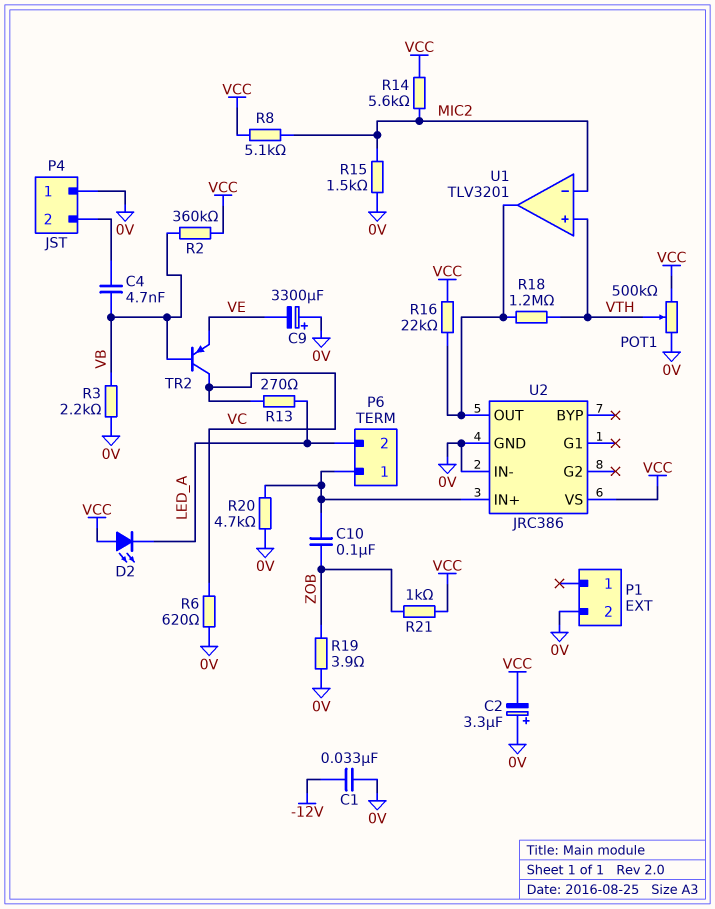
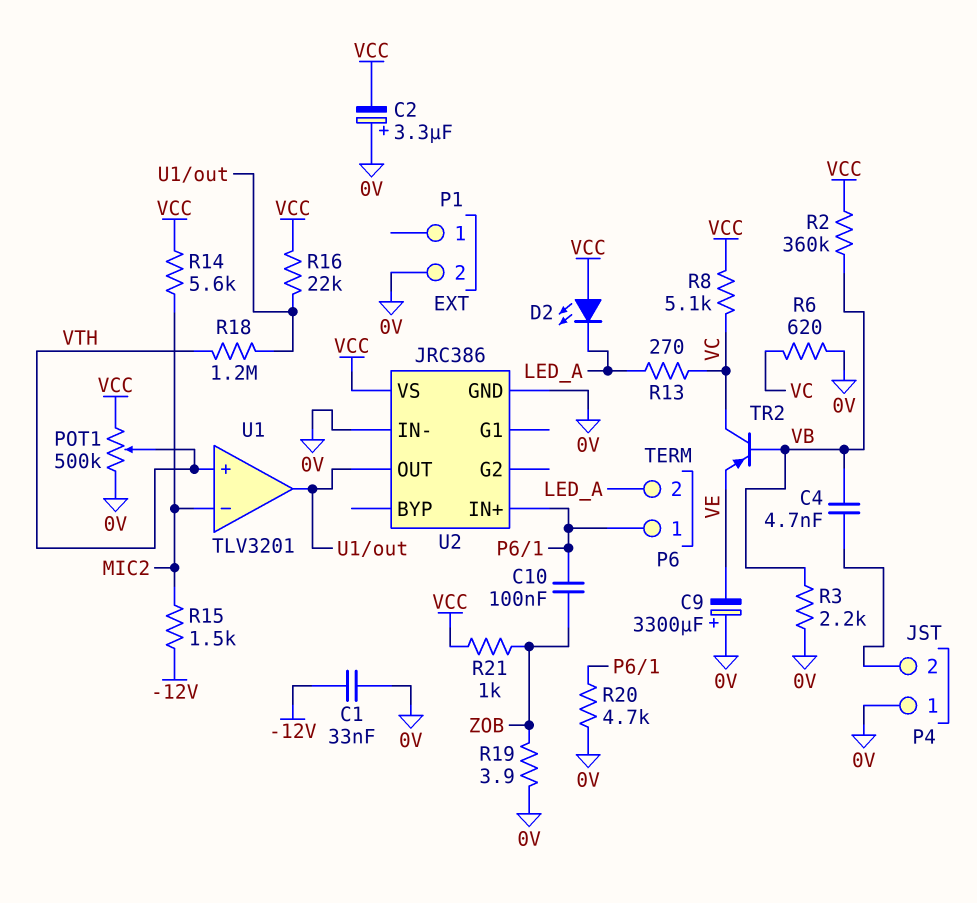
R8: 5.1k (MIC2, VCC) -> 5.1k (VC, VCC)
R15: 1.5k (0V, MIC2) -> 1.5k (-12V, MIC2)

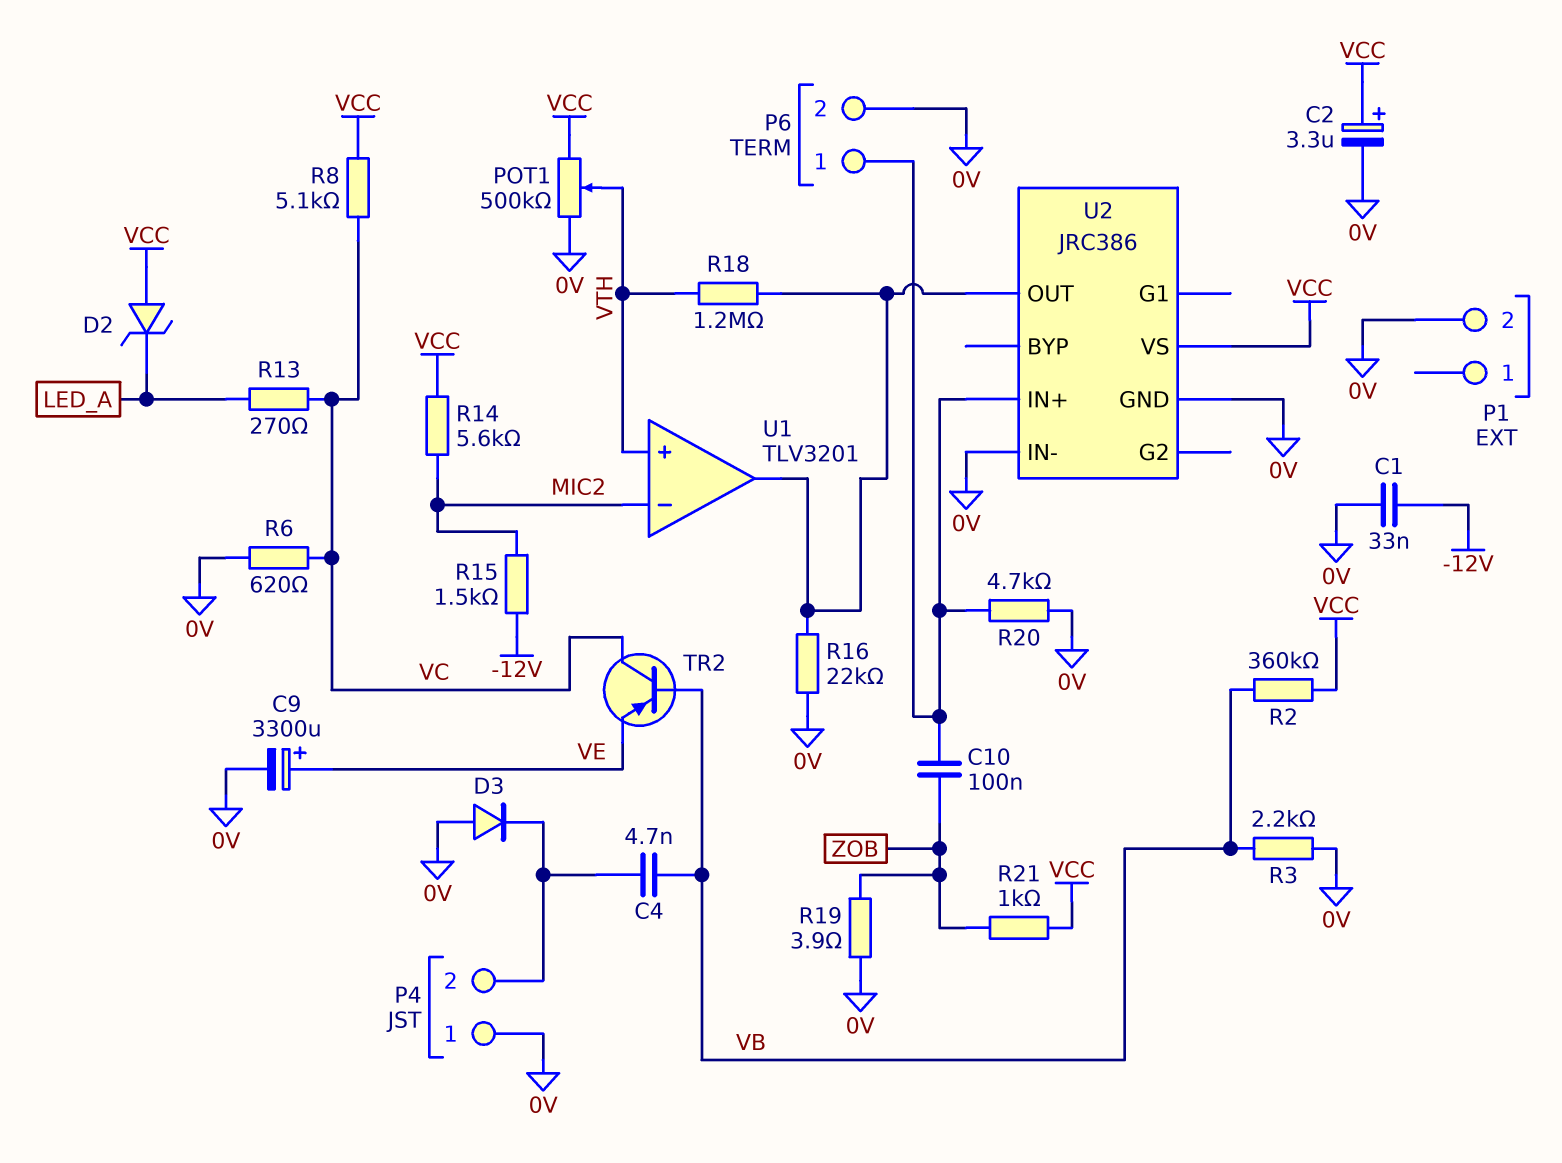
C2: 3.3uF (plus 0V, minus VCC) -> 3.3uF (plus VCC, minus 0V)
C9: 3300uF (plus 0V, minus VE) -> 3300uF (plus VE, minus 0V)
D2: LED (A VCC, K LED_A) -> zener (A VCC, K LED_A)
D3: none -> diode (A 0V, K P4/2)
P6 pin 2: LED_A -> 0V
R16: 22k (U1/out, VCC) -> 22k (0V, U1/out)

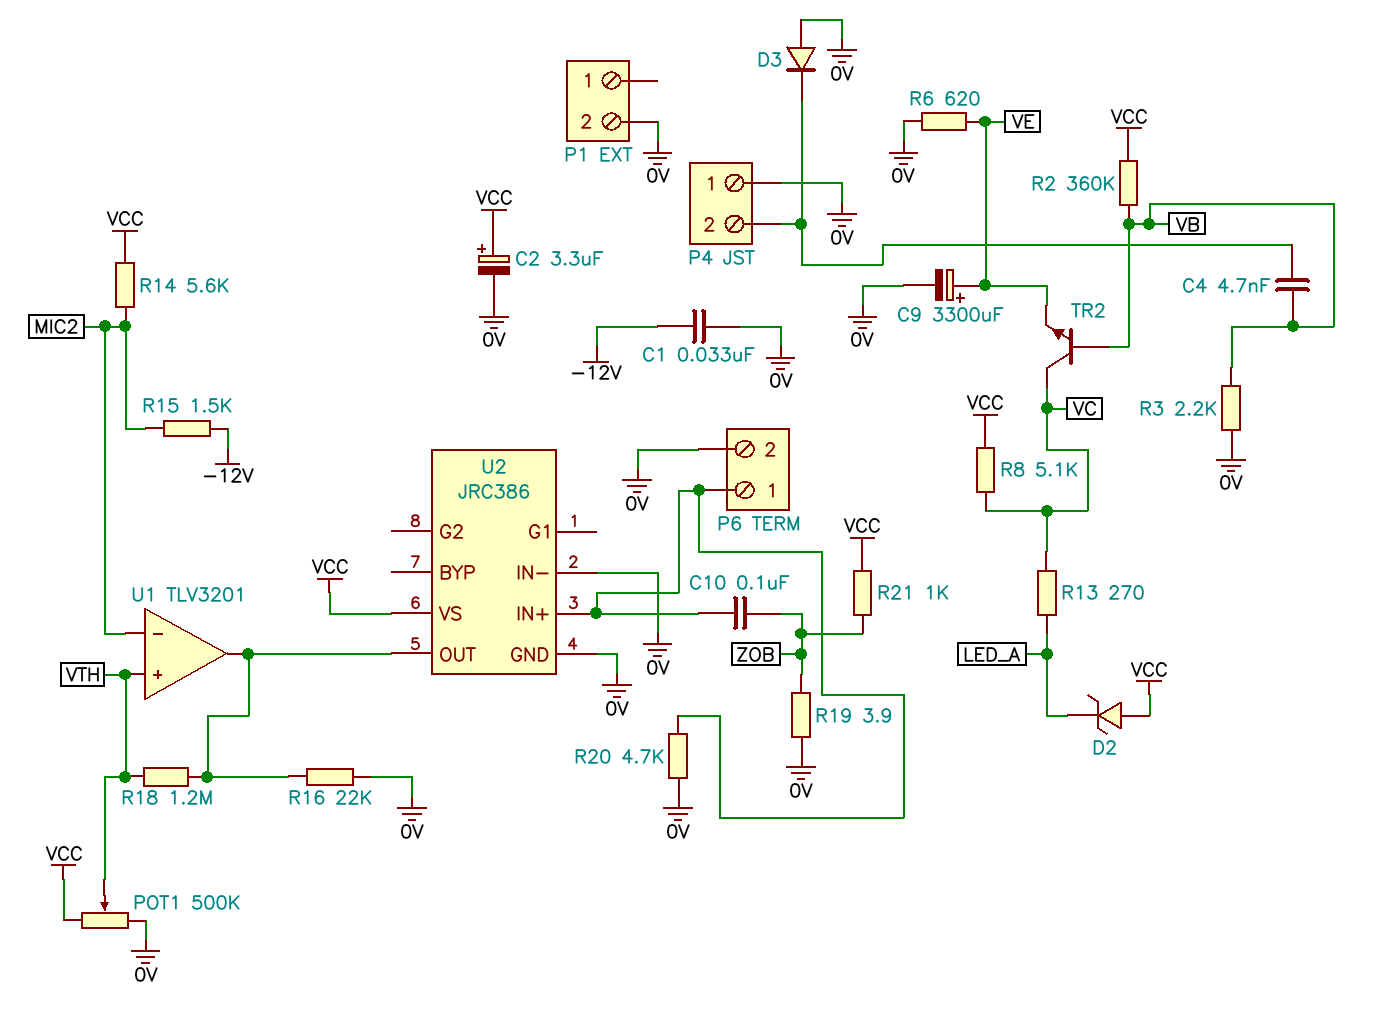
R6: 620 (0V, VC) -> 620 (0V, VE)
TR2: PNP (B VB, C VC, E VE) -> NPN (B VB, C VC, E VE)

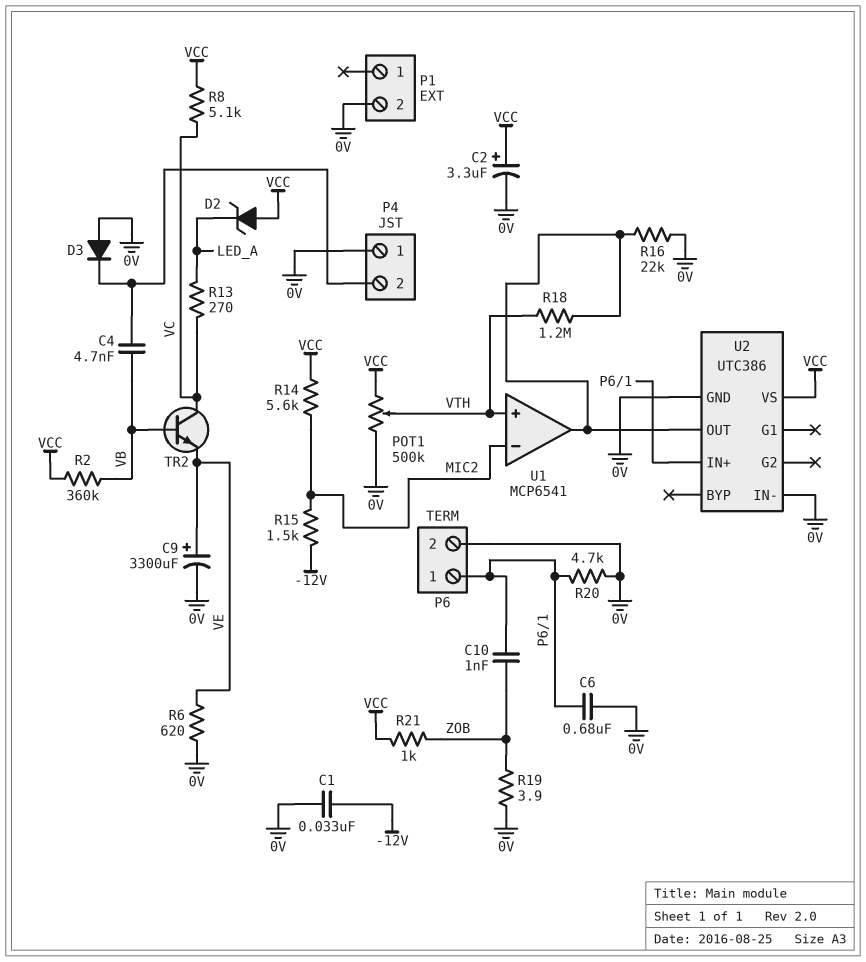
C6: none -> 680nF (0V, P6/1)
C10: 100nF (P6/1, ZOB) -> 1nF (P6/1, ZOB)
R3: 2.2k (0V, VB) -> none
U1: TLV3201 -> MCP6541
U2: JRC386 -> UTC386

